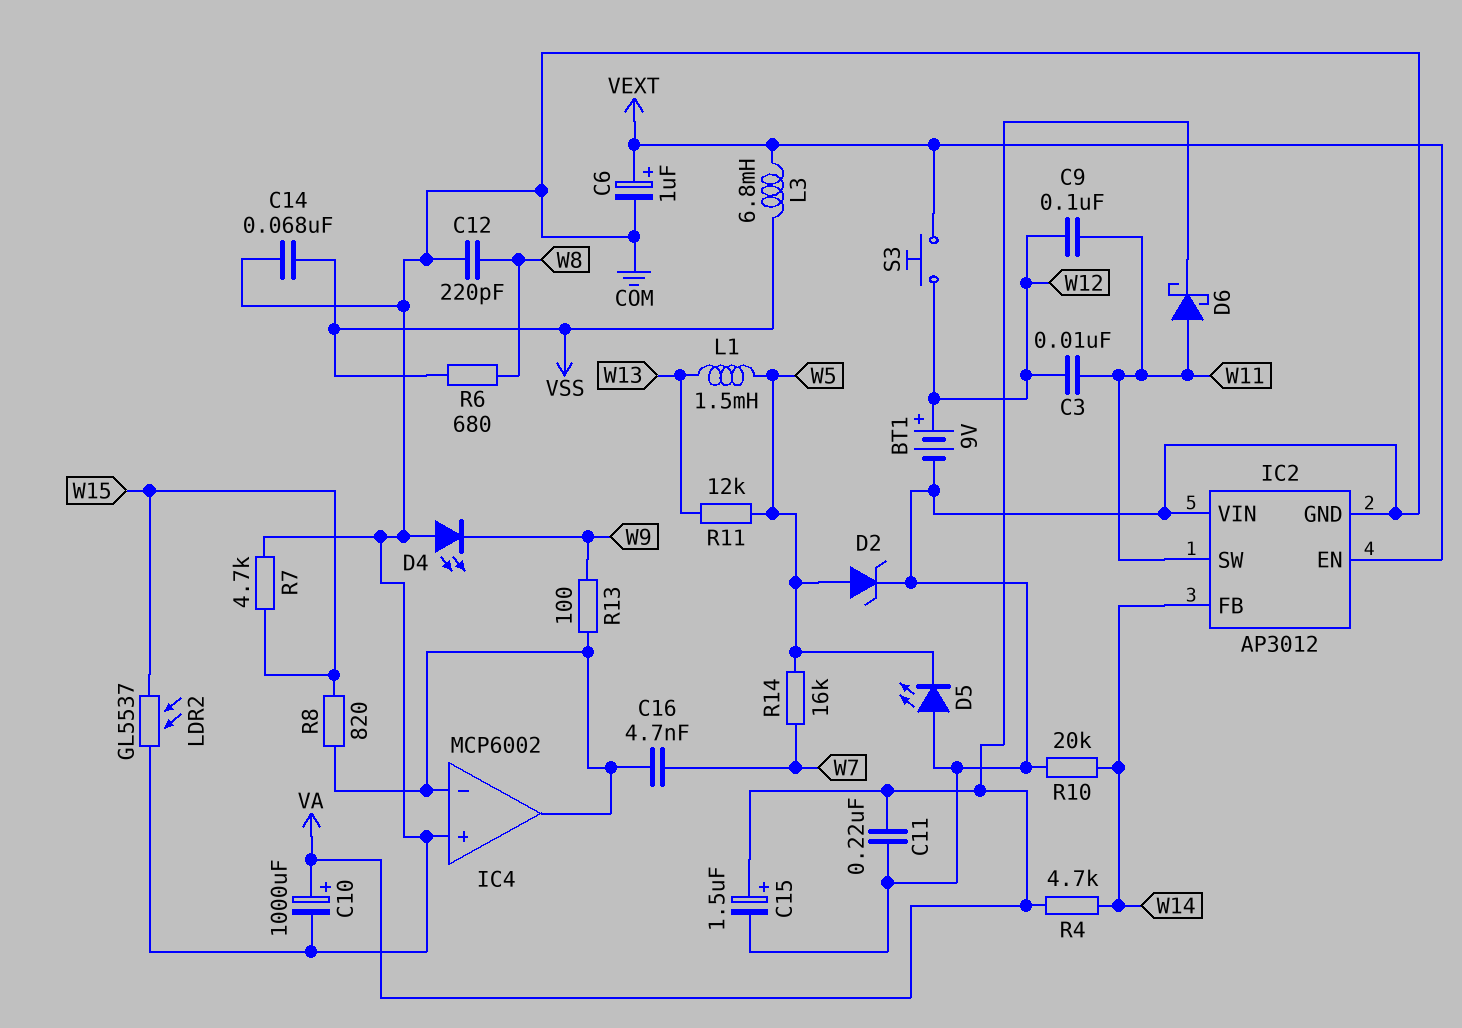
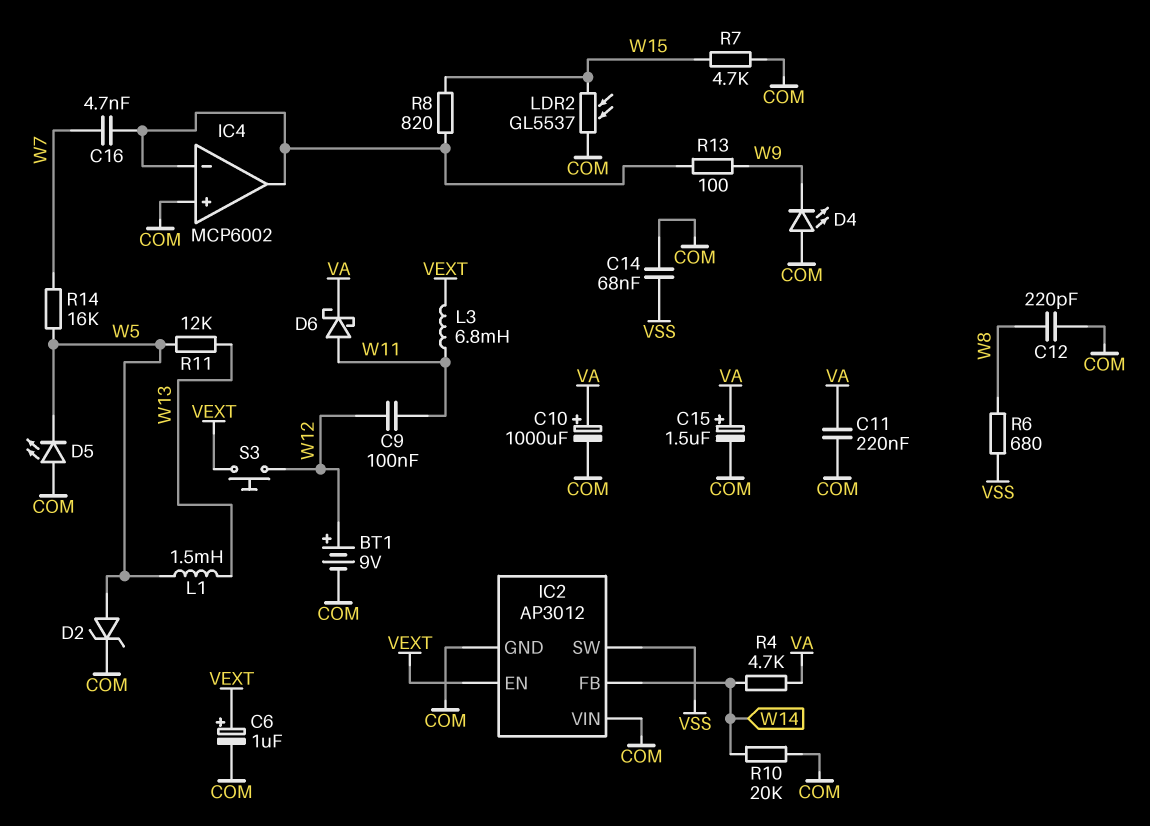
C3: 10nF (W11, W12) -> none
IC2 pin SW: W11 -> VSS
L3: 6.8mH (VEXT, VSS) -> 6.8mH (VEXT, W11)

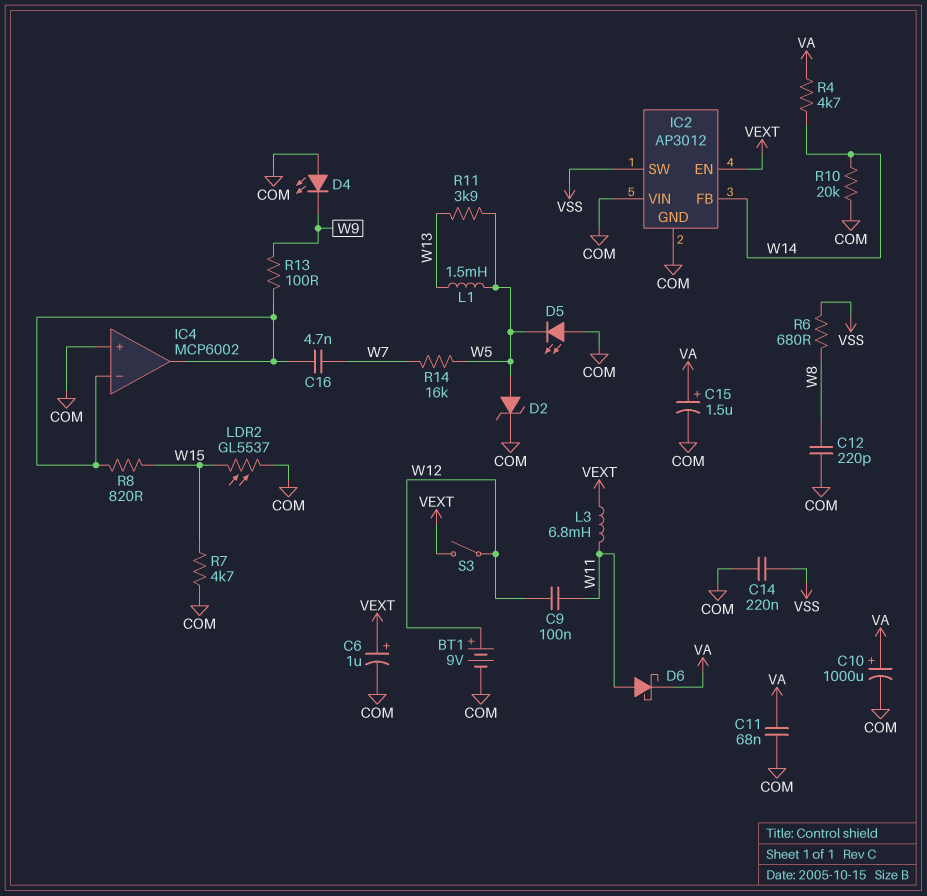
C11: 220nF (COM, VA) -> 68nF (COM, VA)
C14: 68nF (COM, VSS) -> 220nF (COM, VSS)
R11: 12k (W5, W13) -> 3.9k (W5, W13)
S3: button (VEXT, W12) -> switch (VEXT, W12)

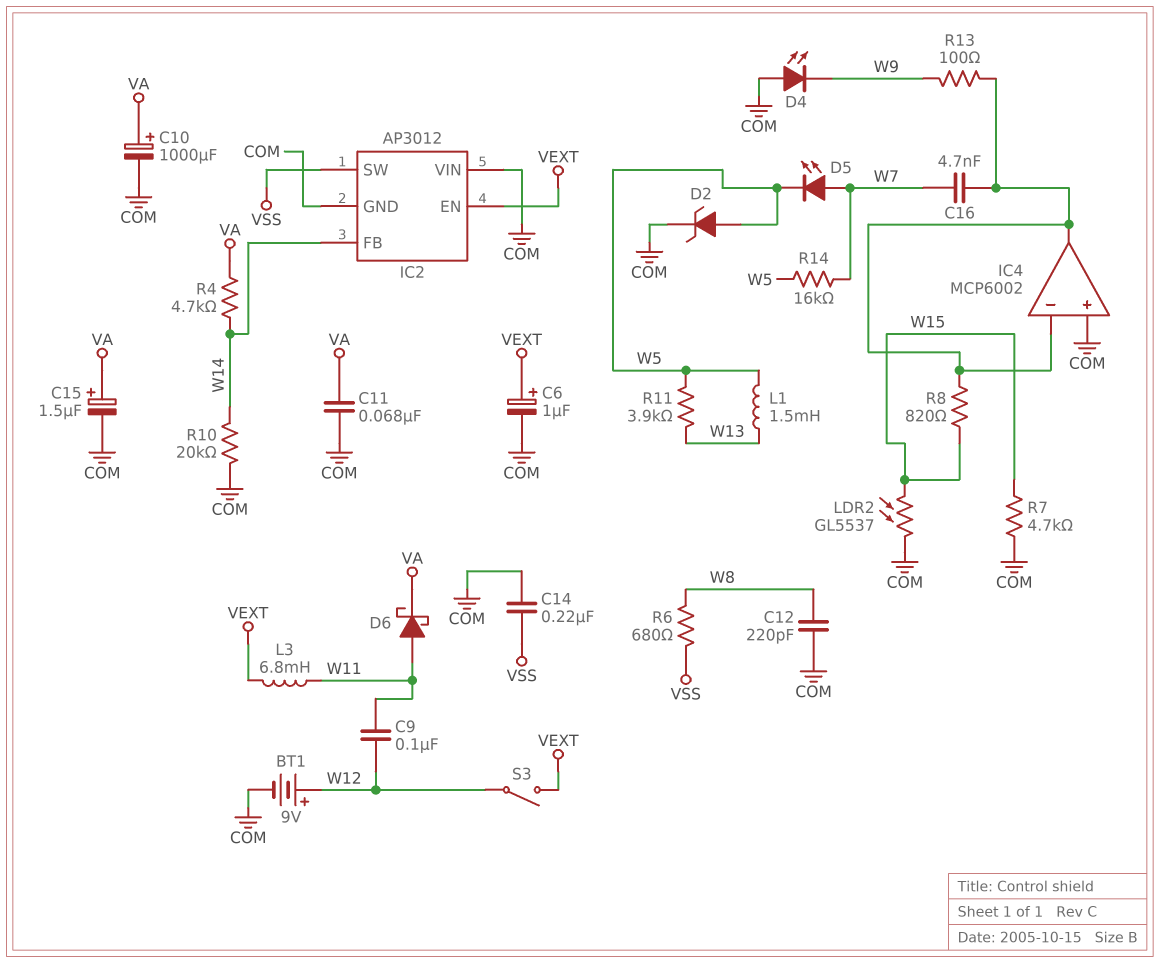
D5: LED (A COM, K W5) -> LED (A W7, K W5)

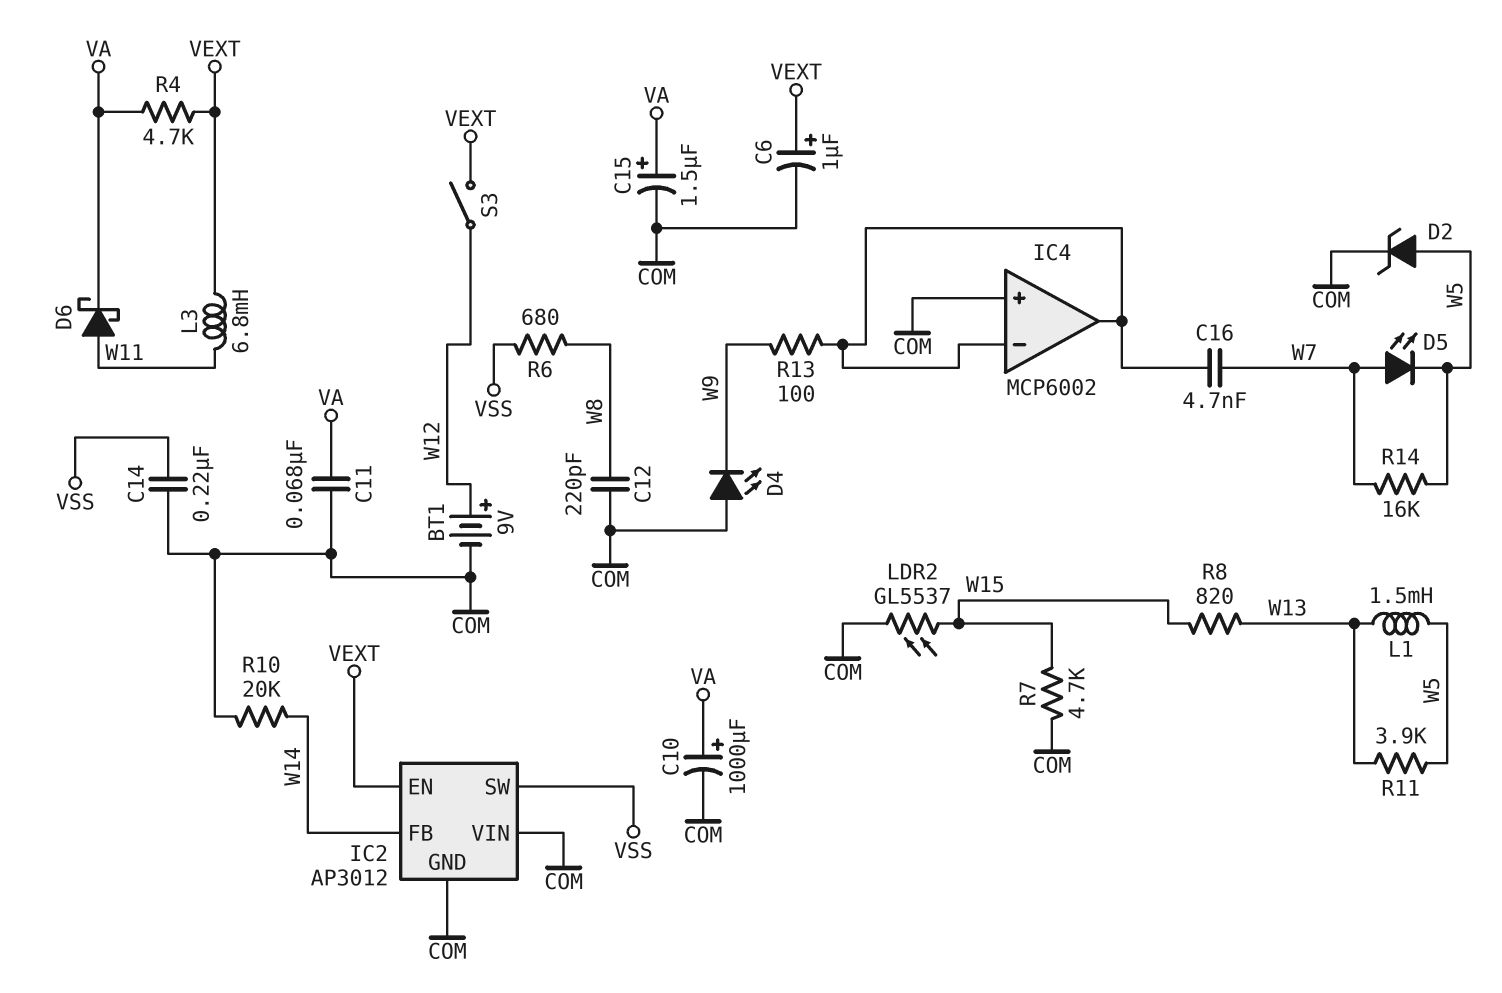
C9: 100nF (W11, W12) -> none
R4: 4.7k (VA, W14) -> 4.7k (VA, VEXT)
R8: 820 (IC4/in-, W15) -> 820 (W13, W15)

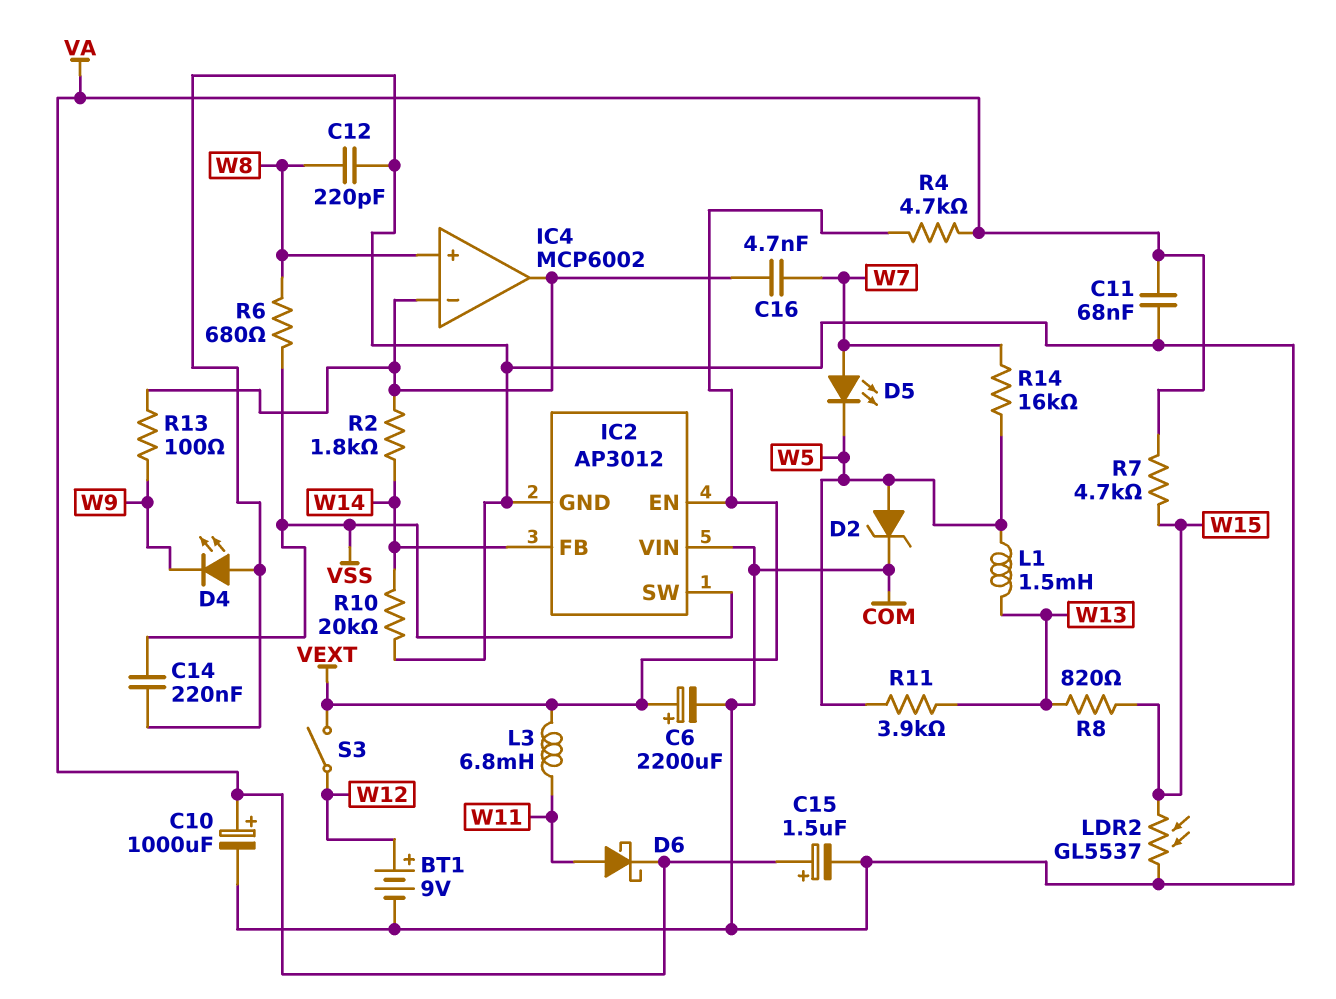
C6: 1uF (plus VEXT, minus COM) -> 2200uF (plus VEXT, minus COM)
IC4 pin in+: COM -> W8
R2: none -> 1.8k (IC4/in-, W14)
R7: 4.7k (COM, W15) -> 4.7k (VA, W15)

